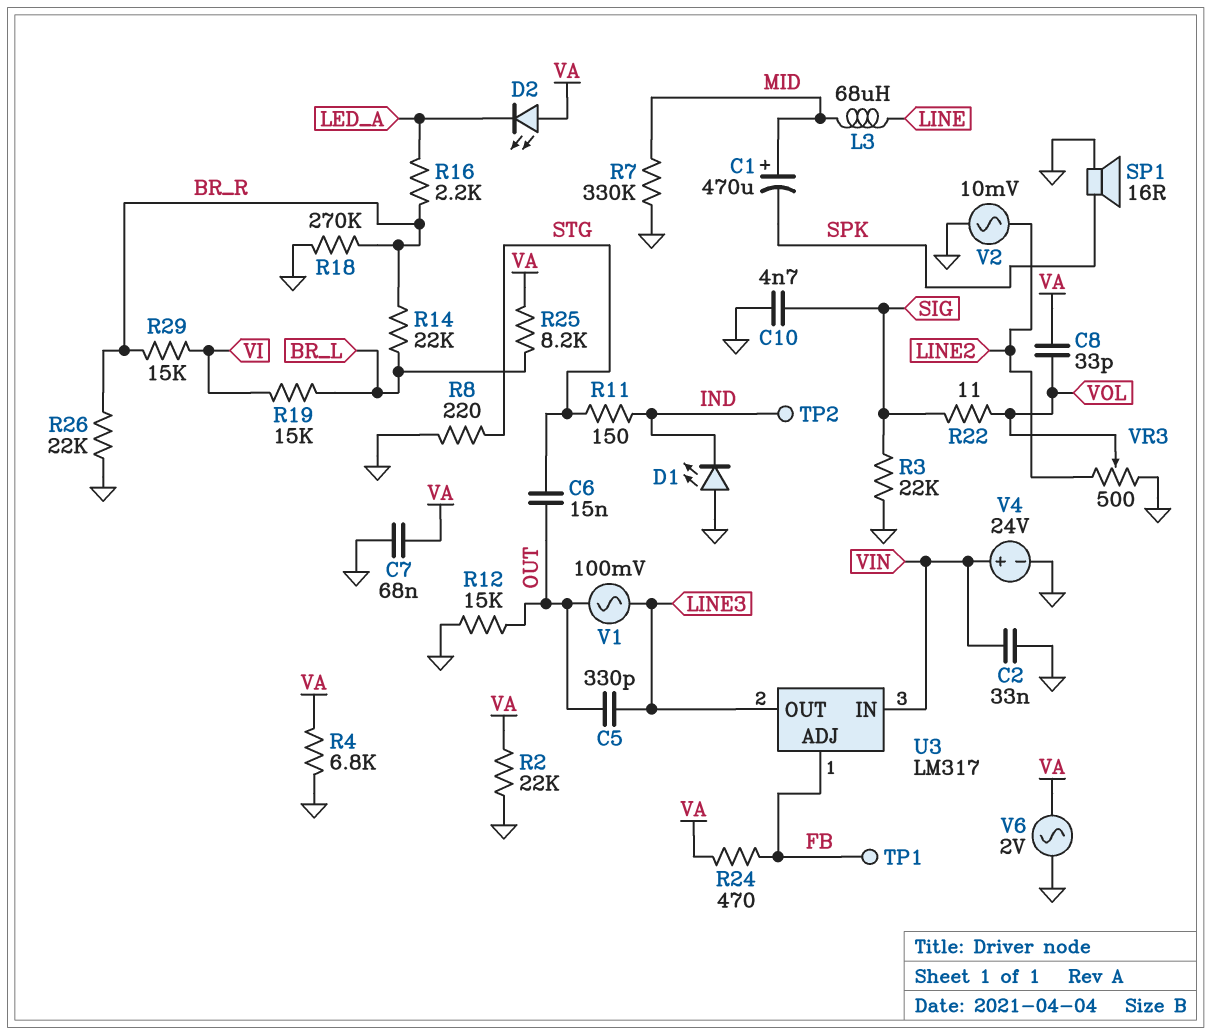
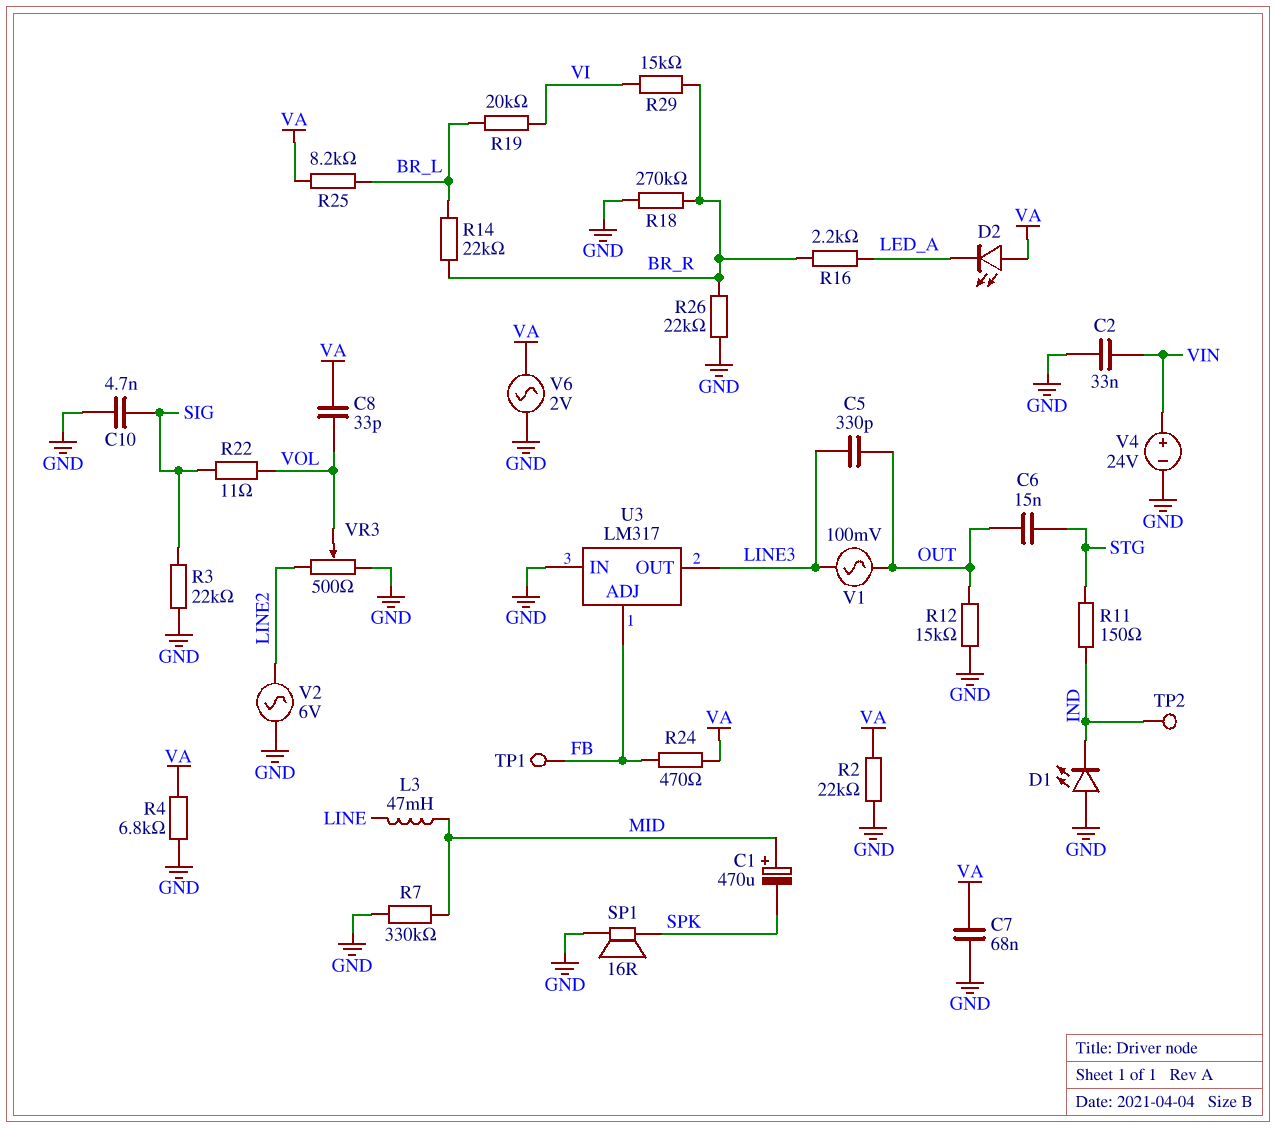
L3: 68uH (LINE, MID) -> 47mH (LINE, MID)
R8: 220 (GND, STG) -> none
R19: 15k (BR_L, VI) -> 20k (BR_L, VI)
U3 pin IN: VIN -> GND
V2: AC 10mV (GND, LINE2) -> AC 6V (GND, LINE2)

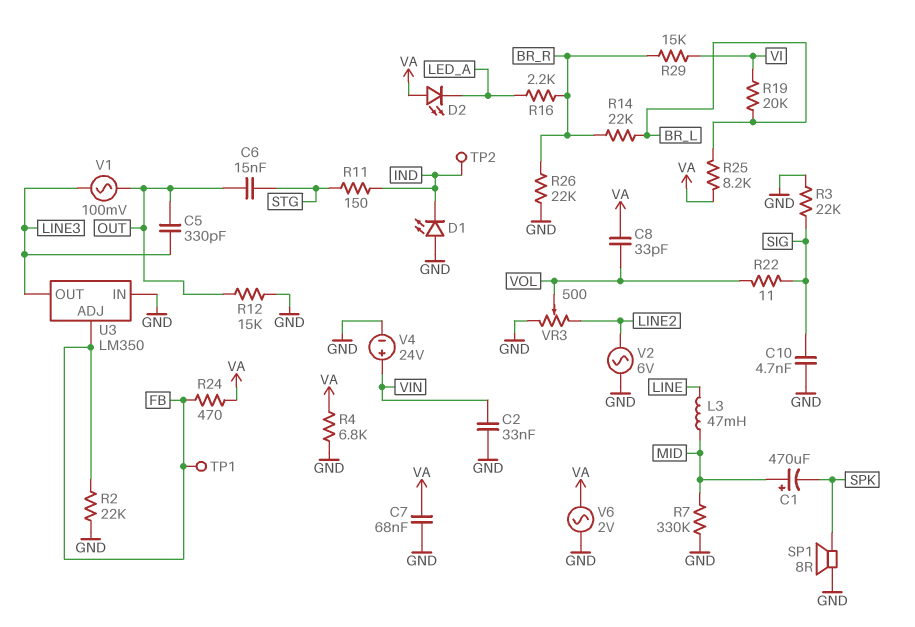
R2: 22k (GND, VA) -> 22k (FB, GND)
R18: 270k (BR_R, GND) -> none
SP1: speaker 16R (GND, SPK) -> speaker 8R (GND, SPK)
U3: LM317 -> LM350

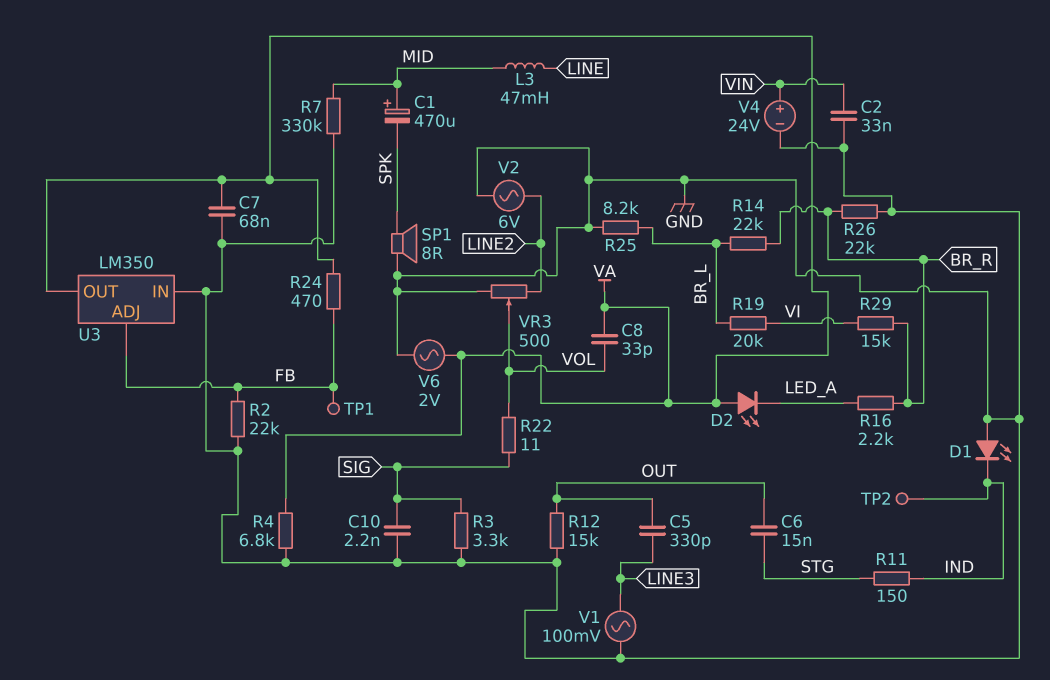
C10: 4.7nF (GND, SIG) -> 2.2nF (GND, SIG)
R3: 22k (GND, SIG) -> 3.3k (GND, SIG)
R25: 8.2k (BR_L, VA) -> 8.2k (BR_L, GND)
U3 pin OUT: LINE3 -> VA
V1: AC 100mV (LINE3, OUT) -> AC 100mV (GND, LINE3)

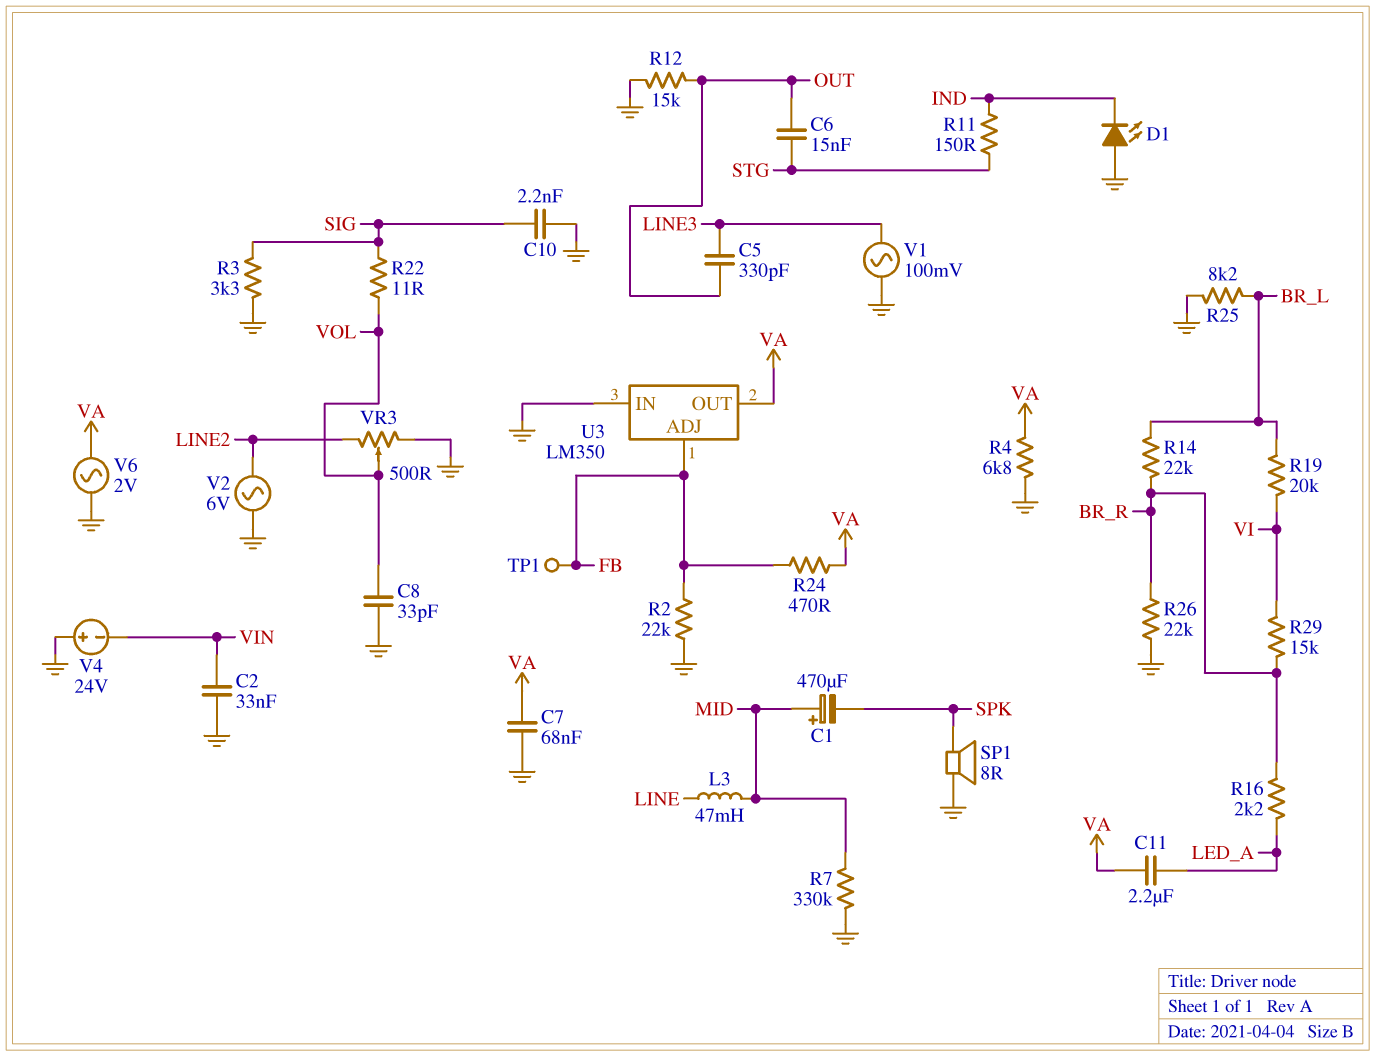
C8: 33pF (VA, VOL) -> 33pF (GND, VOL)
C11: none -> 2.2uF (LED_A, VA)
D2: LED (A VA, K LED_A) -> none
TP2: test point (IND) -> none
V4: 24V (plus VIN, minus GND) -> 24V (plus GND, minus VIN)

